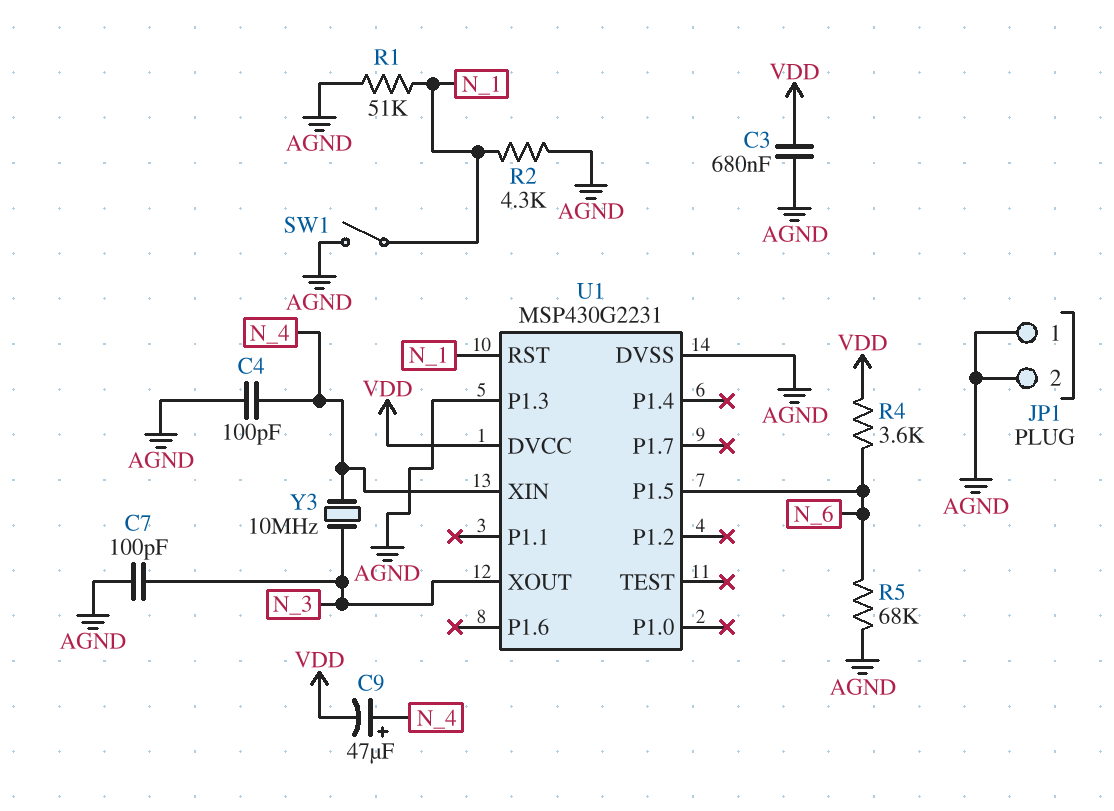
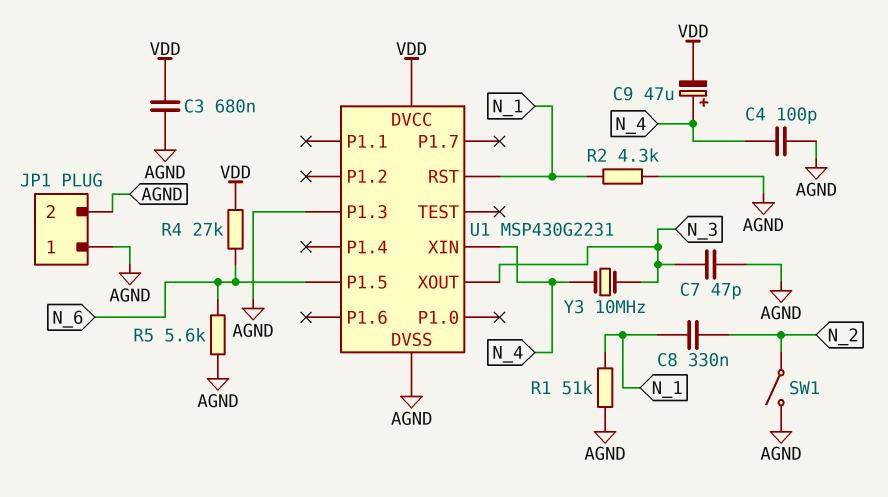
C7: 100pF (AGND, N_3) -> 47pF (AGND, N_3)
C8: none -> 330nF (N_1, N_2)
R4: 3.6k (N_6, VDD) -> 27k (N_6, VDD)
R5: 68k (AGND, N_6) -> 5.6k (AGND, N_6)
SW1: switch (AGND, N_1) -> switch (AGND, N_2)

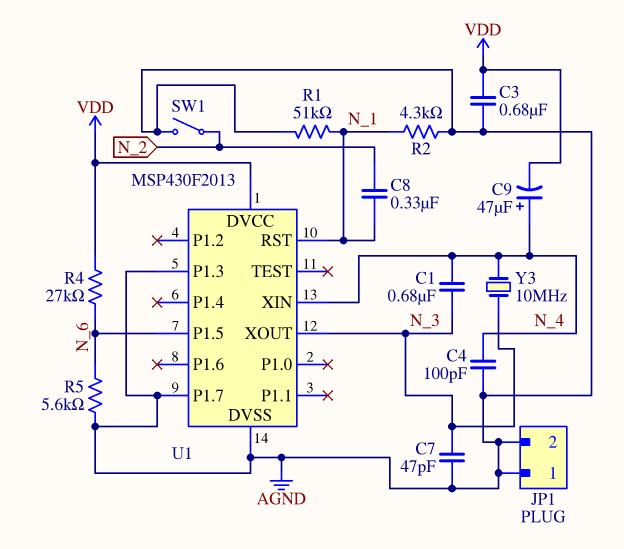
C1: none -> 680nF (N_3, N_4)
U1: MSP430G2231 -> MSP430F2013
U1 pin P1.7: none -> AGND

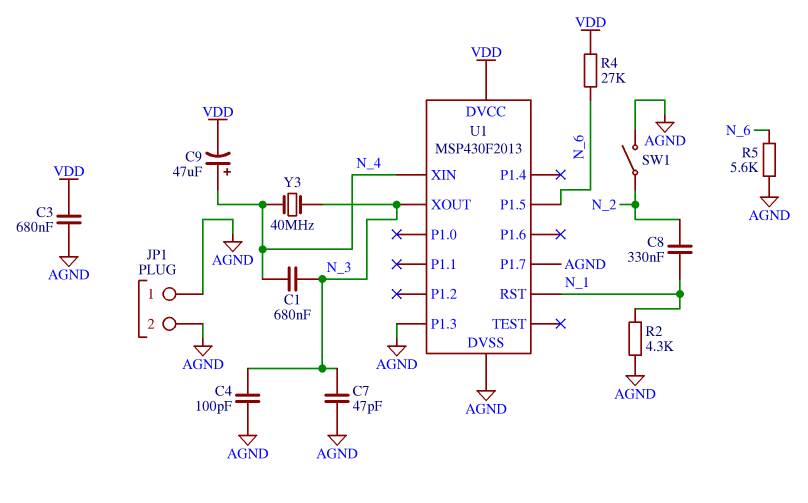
C4: 100pF (AGND, N_4) -> 100pF (AGND, N_3)
R1: 51k (AGND, N_1) -> none
Y3: 10MHz (N_3, N_4) -> 40MHz (N_3, N_4)

